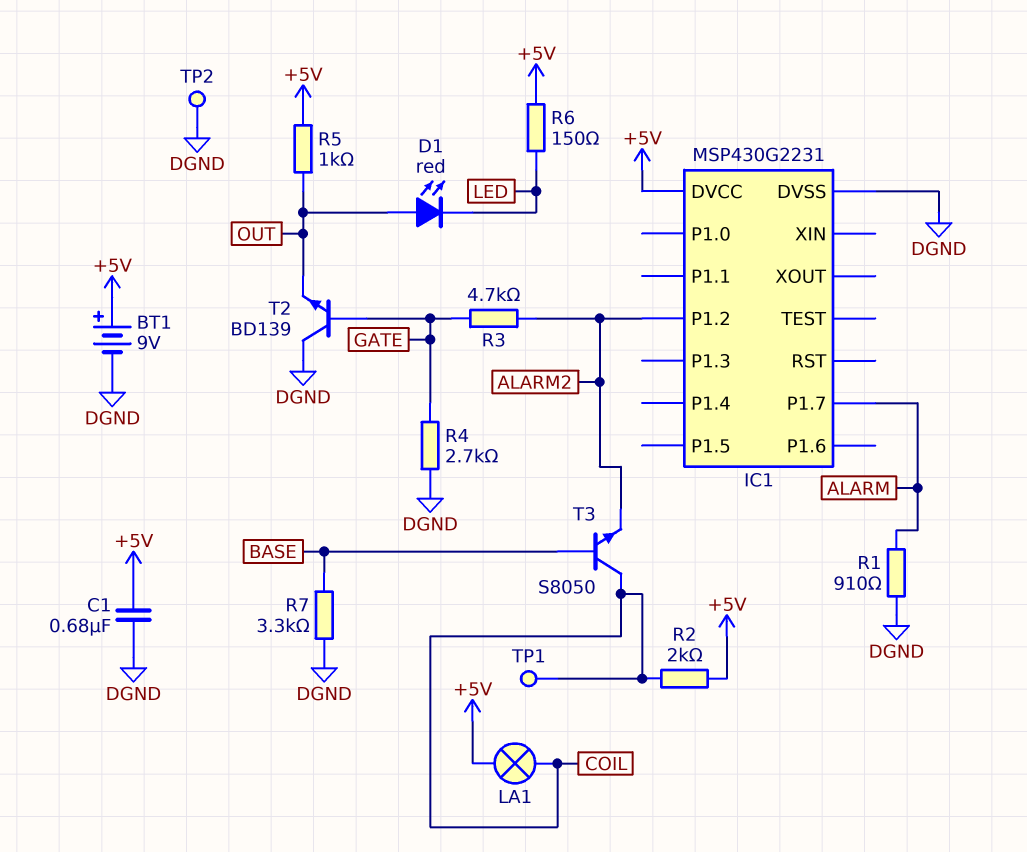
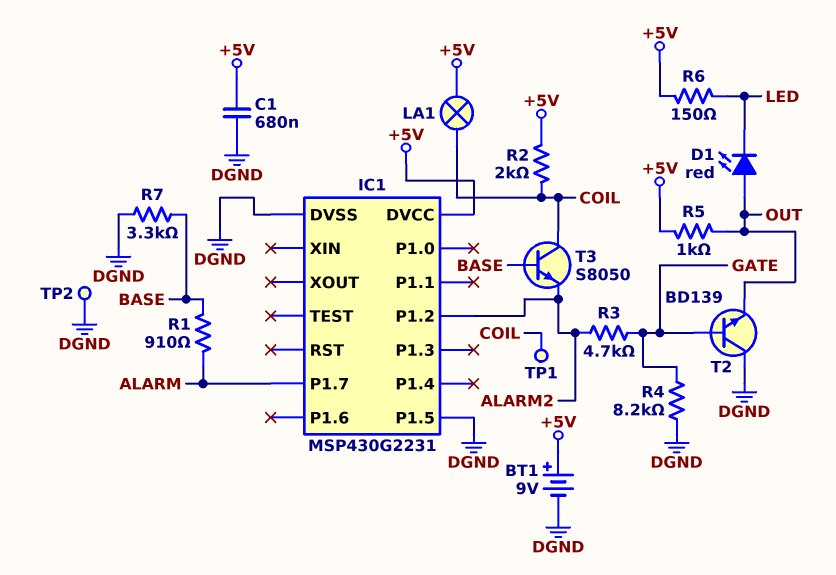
IC1 pin P1.5: none -> DGND
R1: 910 (ALARM, DGND) -> 910 (ALARM, BASE)
R4: 2.7k (DGND, GATE) -> 8.2k (DGND, GATE)

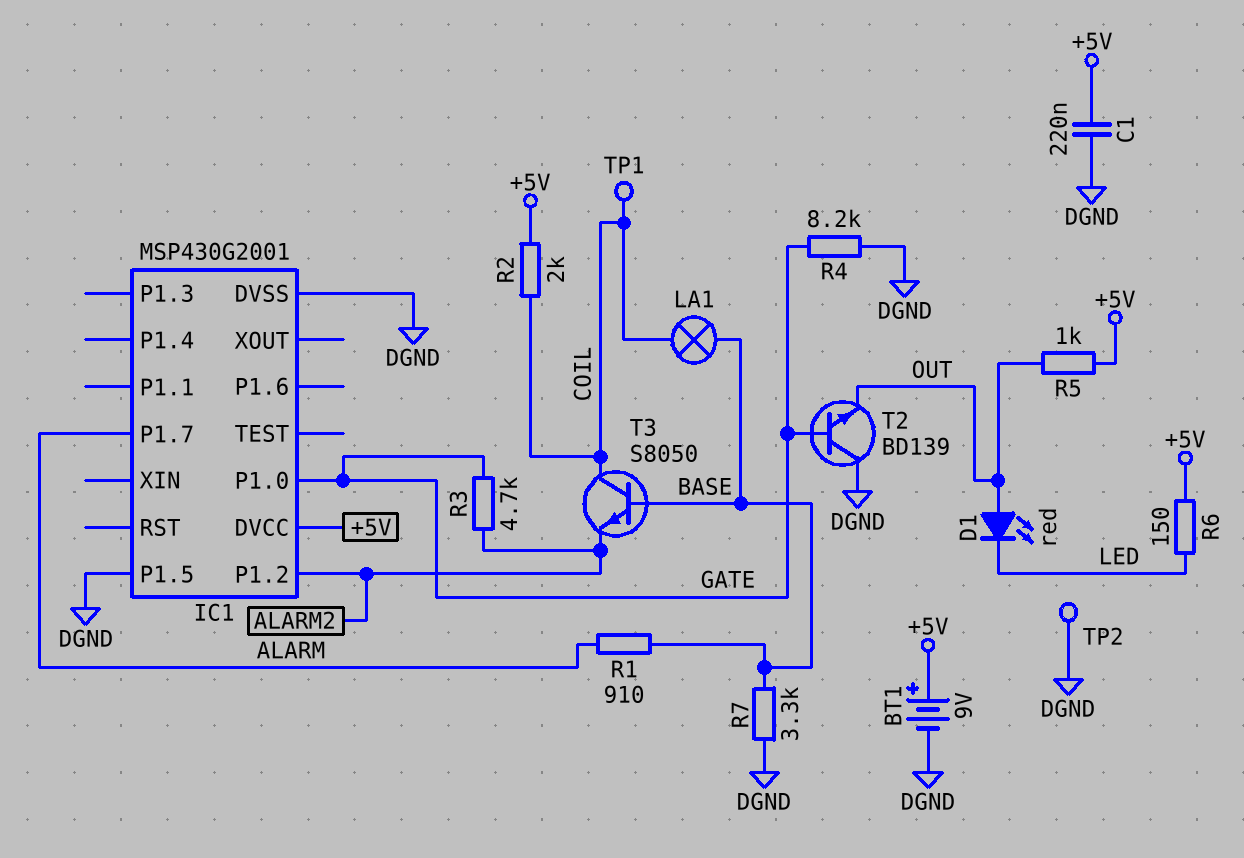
C1: 680nF (+5V, DGND) -> 220nF (+5V, DGND)
IC1: MSP430G2231 -> MSP430G2001
IC1 pin P1.0: none -> GATE
LA1: lamp (+5V, COIL) -> lamp (BASE, COIL)

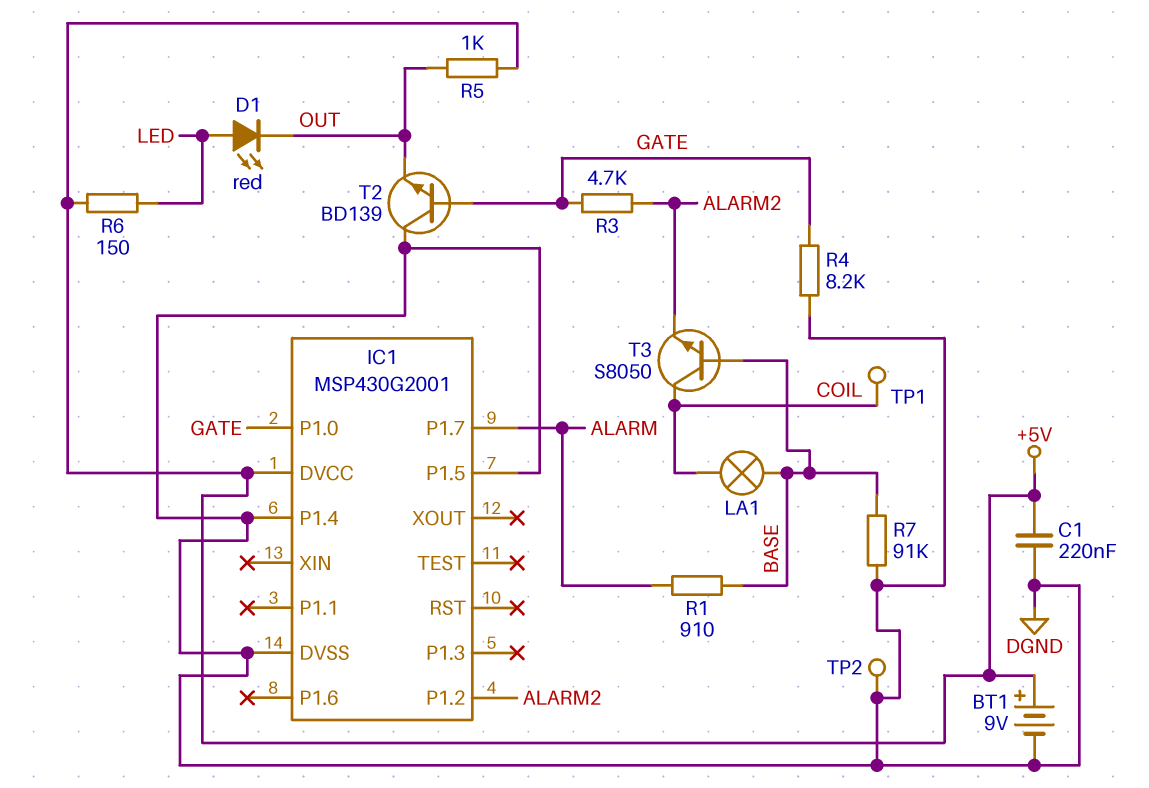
D1: LED red (A OUT, K LED) -> LED red (A LED, K OUT)
IC1 pin P1.4: none -> DGND
R2: 2k (+5V, COIL) -> none
R7: 3.3k (BASE, DGND) -> 91k (BASE, DGND)

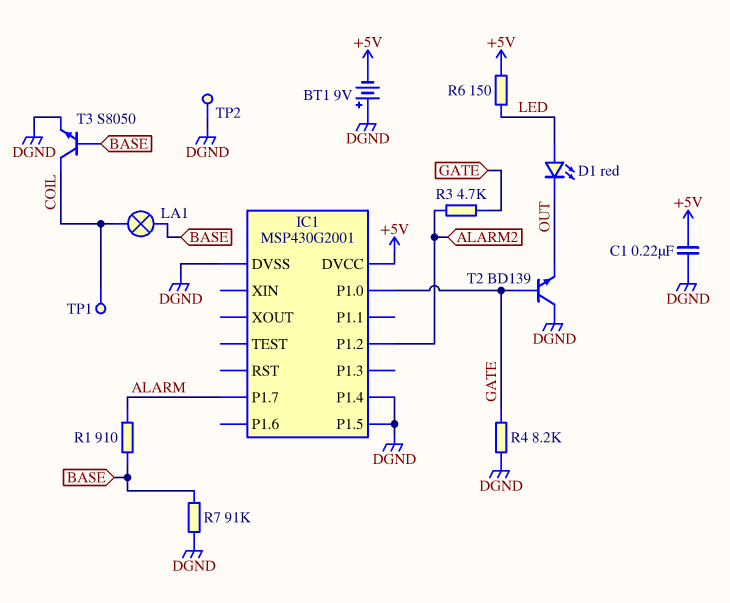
BT1: 9V (plus +5V, minus DGND) -> 9V (plus DGND, minus +5V)
R5: 1k (+5V, OUT) -> none
T3: NPN S8050 (B BASE, C COIL, E ALARM2) -> NPN S8050 (B BASE, C COIL, E DGND)

